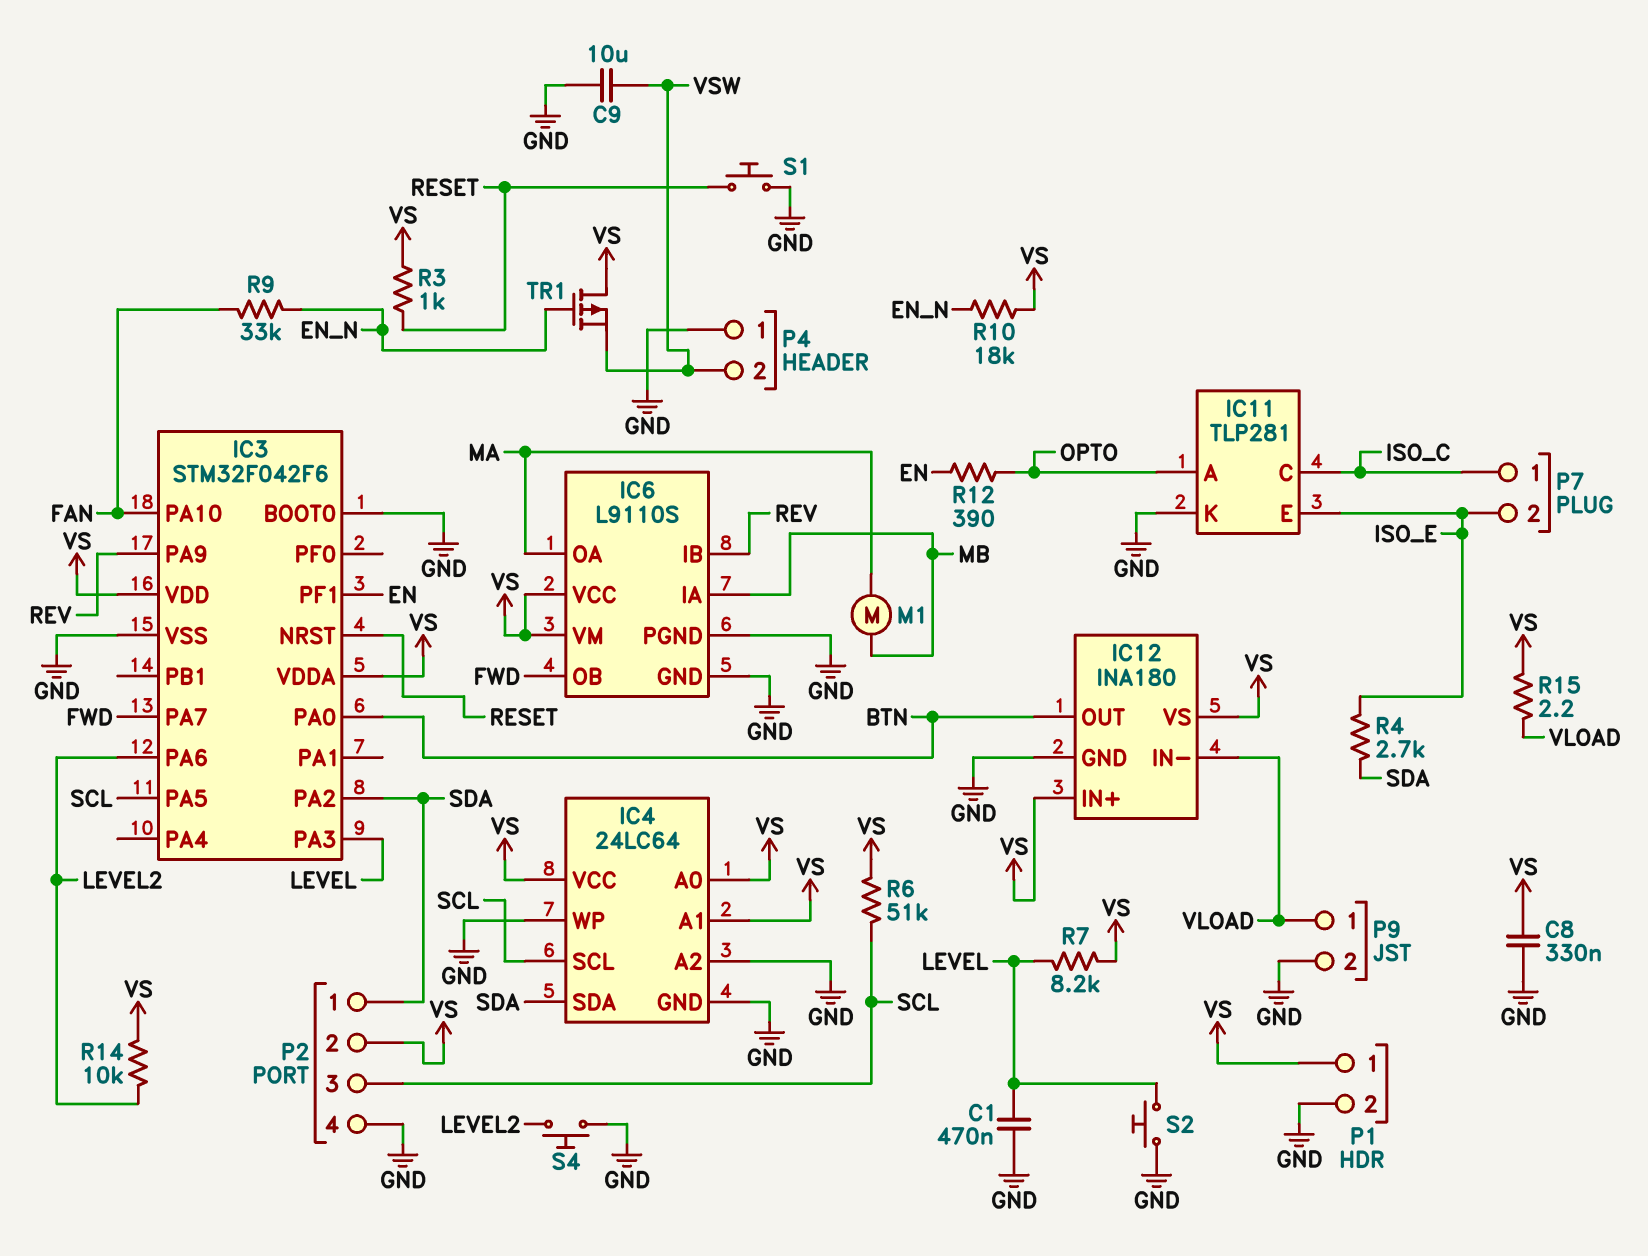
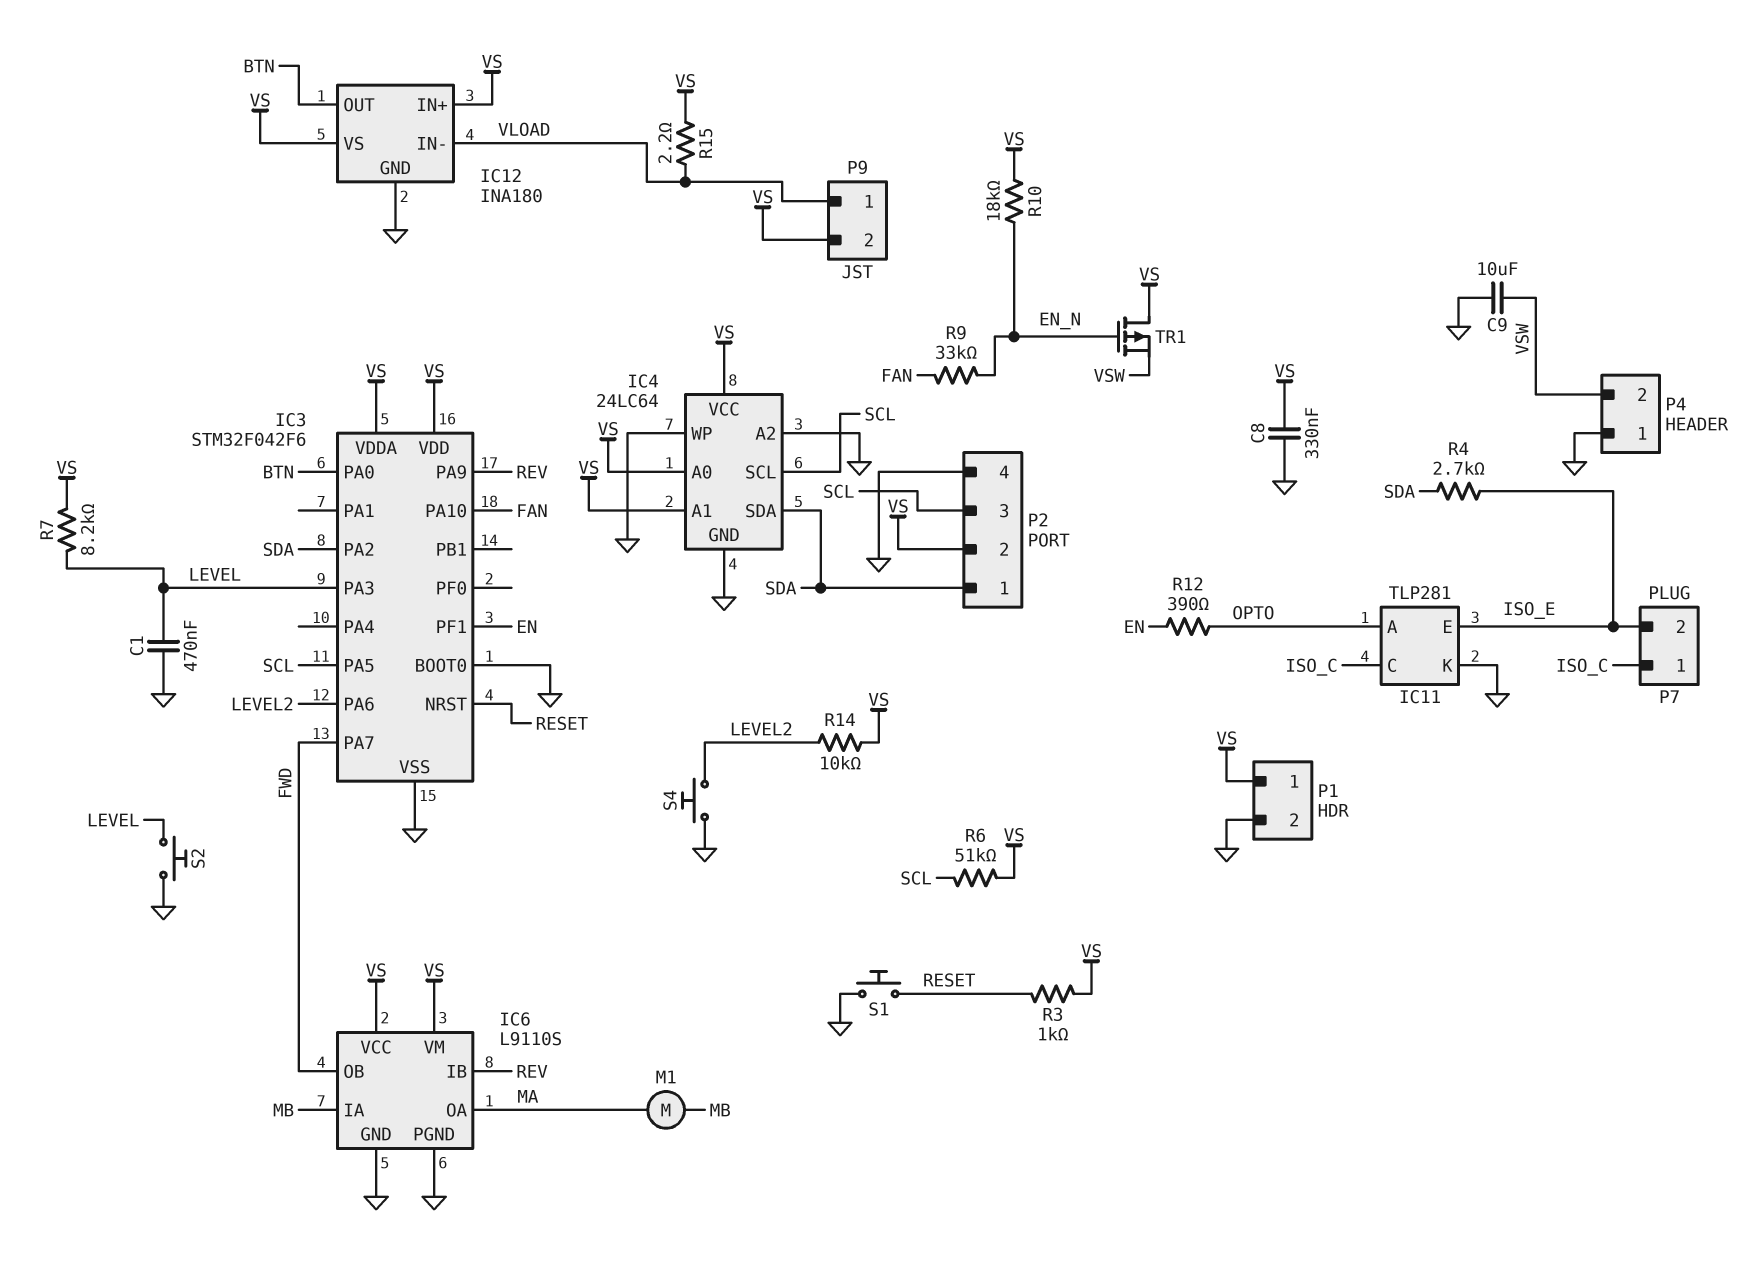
P9 pin 2: GND -> VS

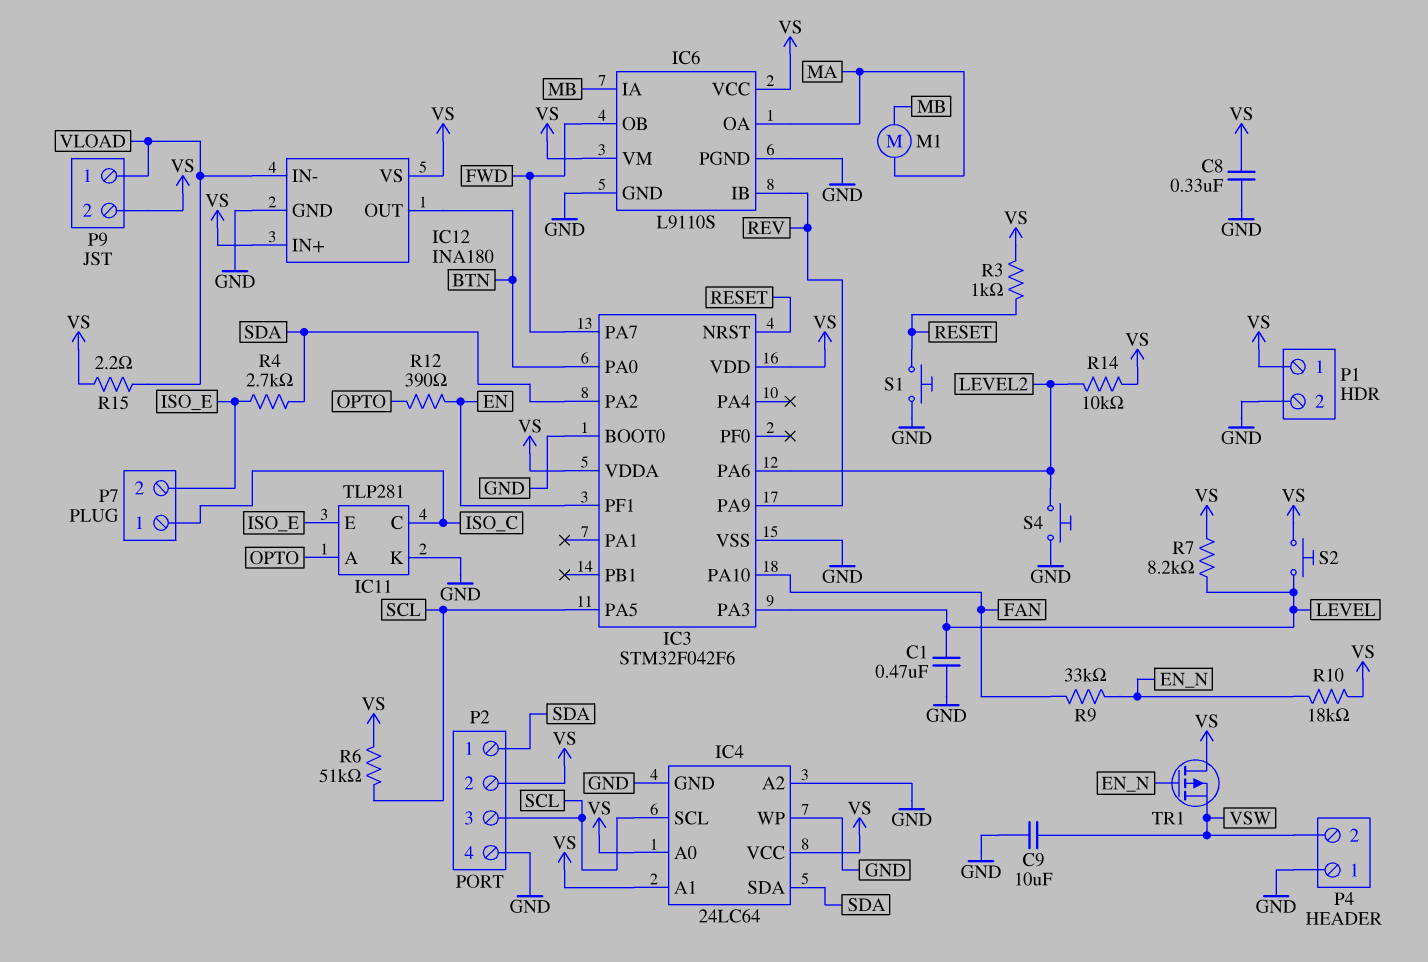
S2: button (GND, LEVEL) -> button (LEVEL, VS)

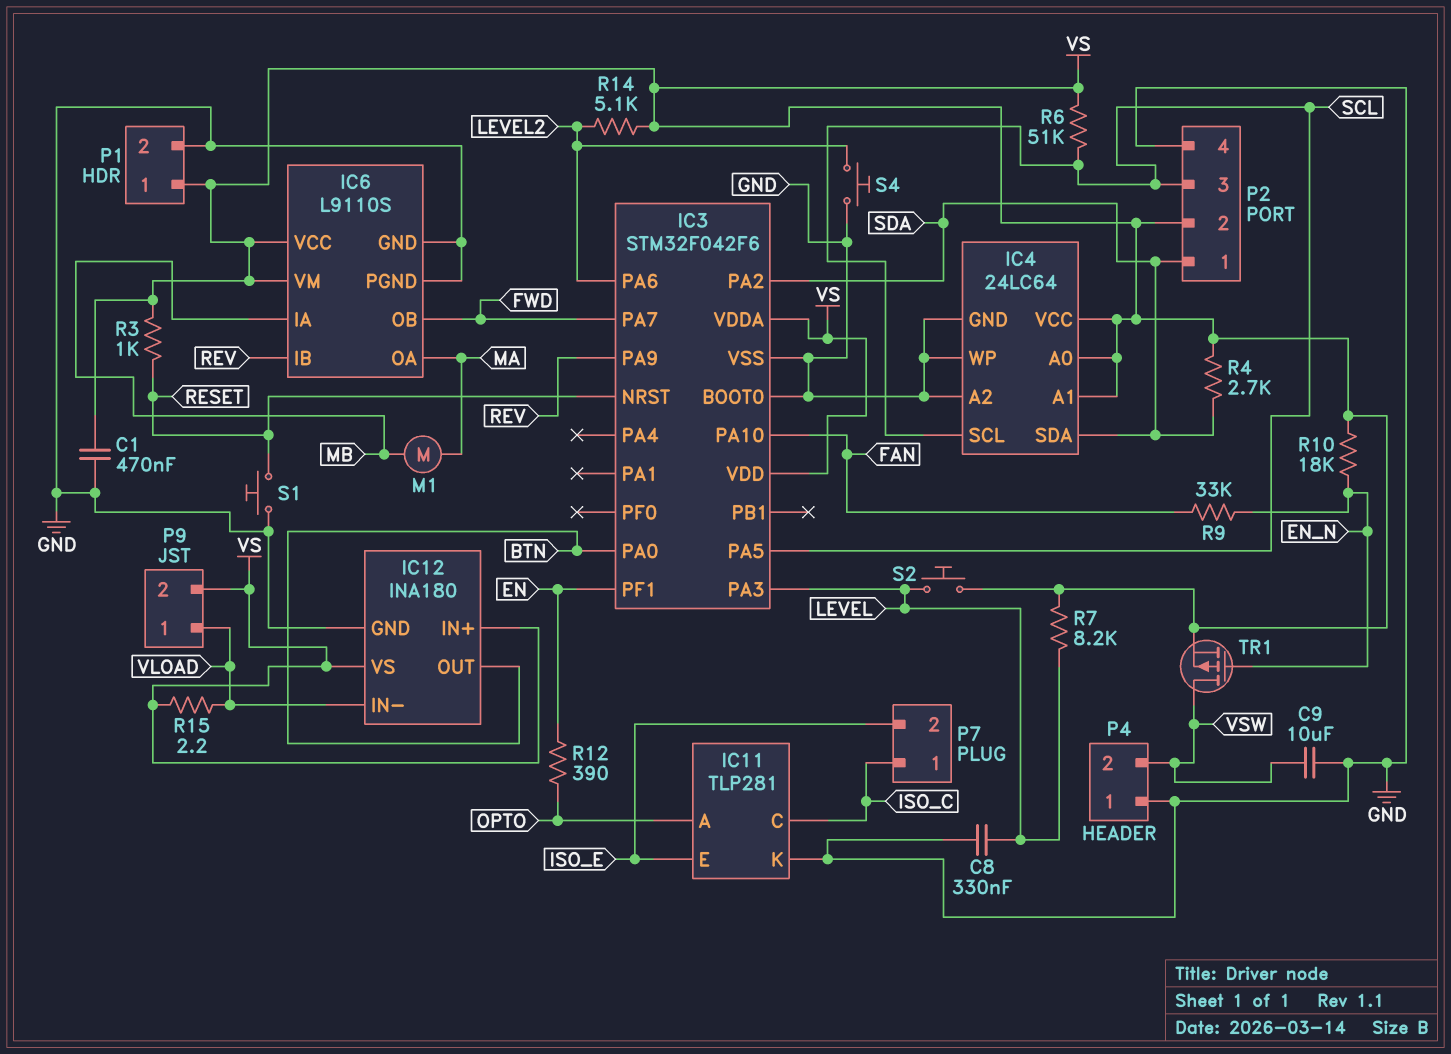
C1: 470nF (GND, LEVEL) -> 470nF (GND, VS)
C8: 330nF (GND, VS) -> 330nF (GND, LEVEL)
R4: 2.7k (ISO_E, SDA) -> 2.7k (SDA, VS)
R14: 10k (LEVEL2, VS) -> 5.1k (LEVEL2, VS)
TR1: PMOS (G EN_N, D VS, S VSW) -> PMOS (G EN_N, D VSW, S VS)

